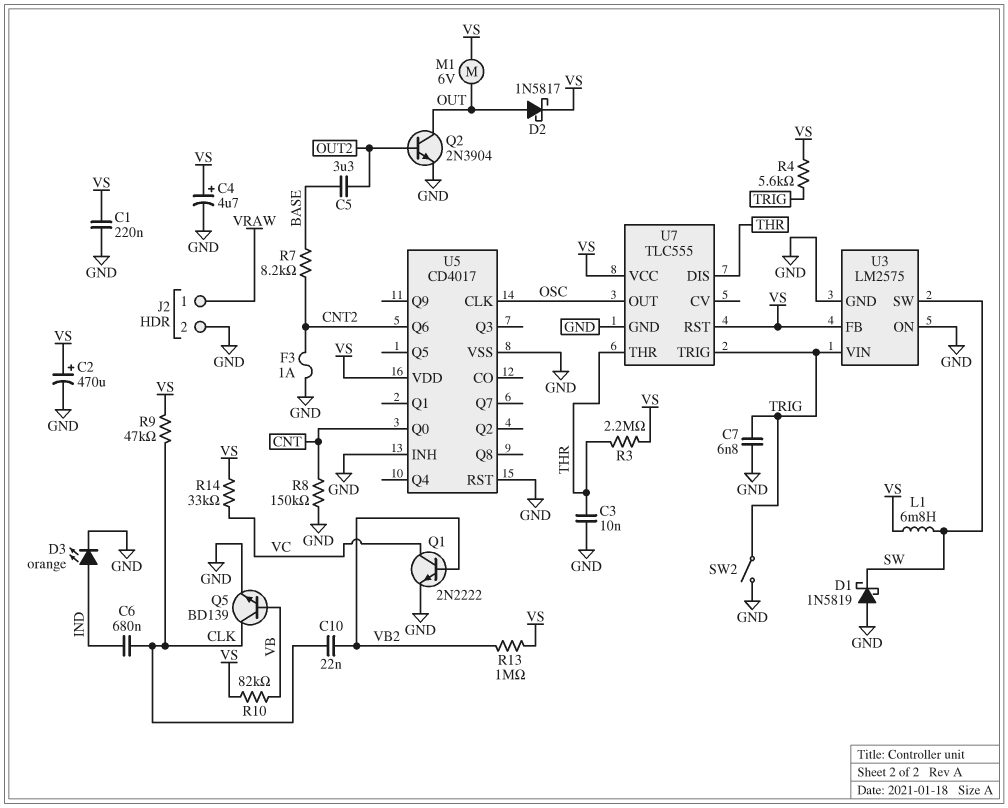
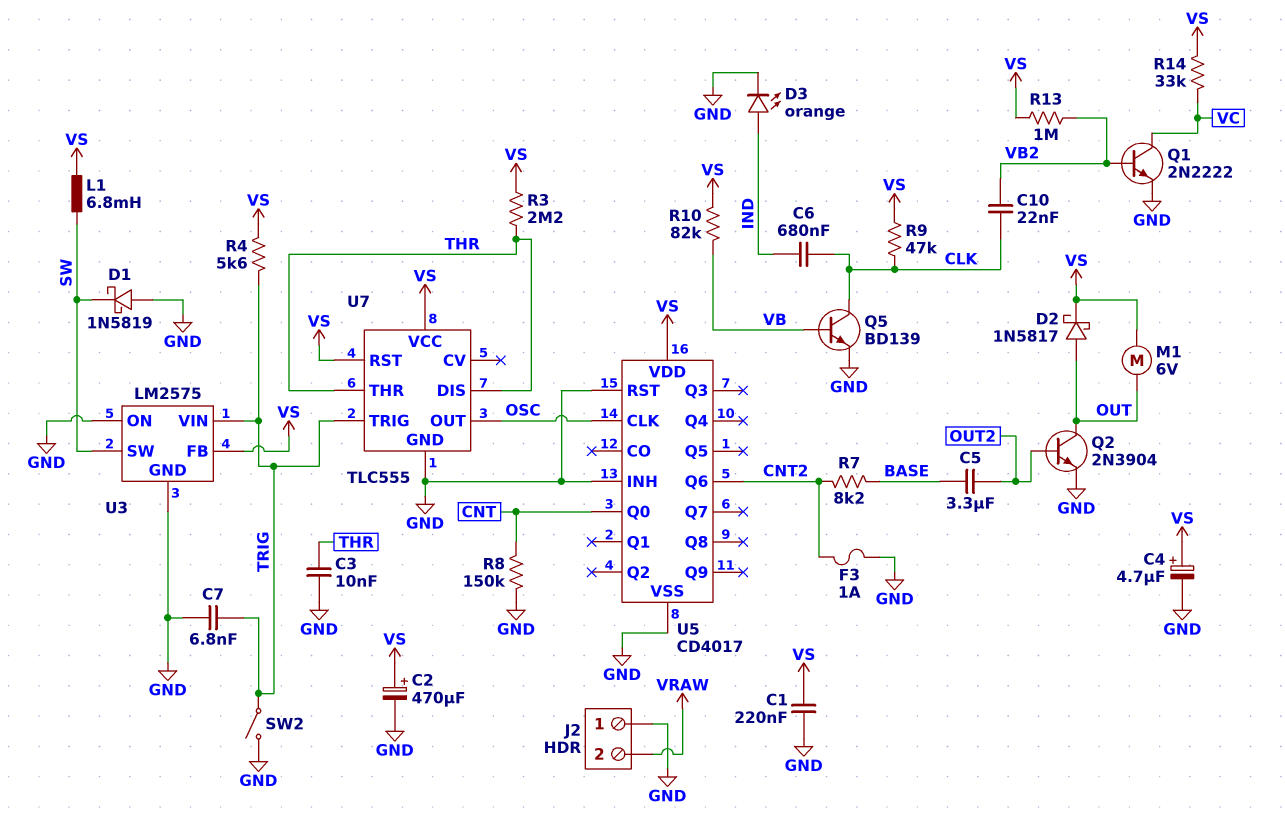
J2 pin 1: VRAW -> GND
J2 pin 2: GND -> VRAW

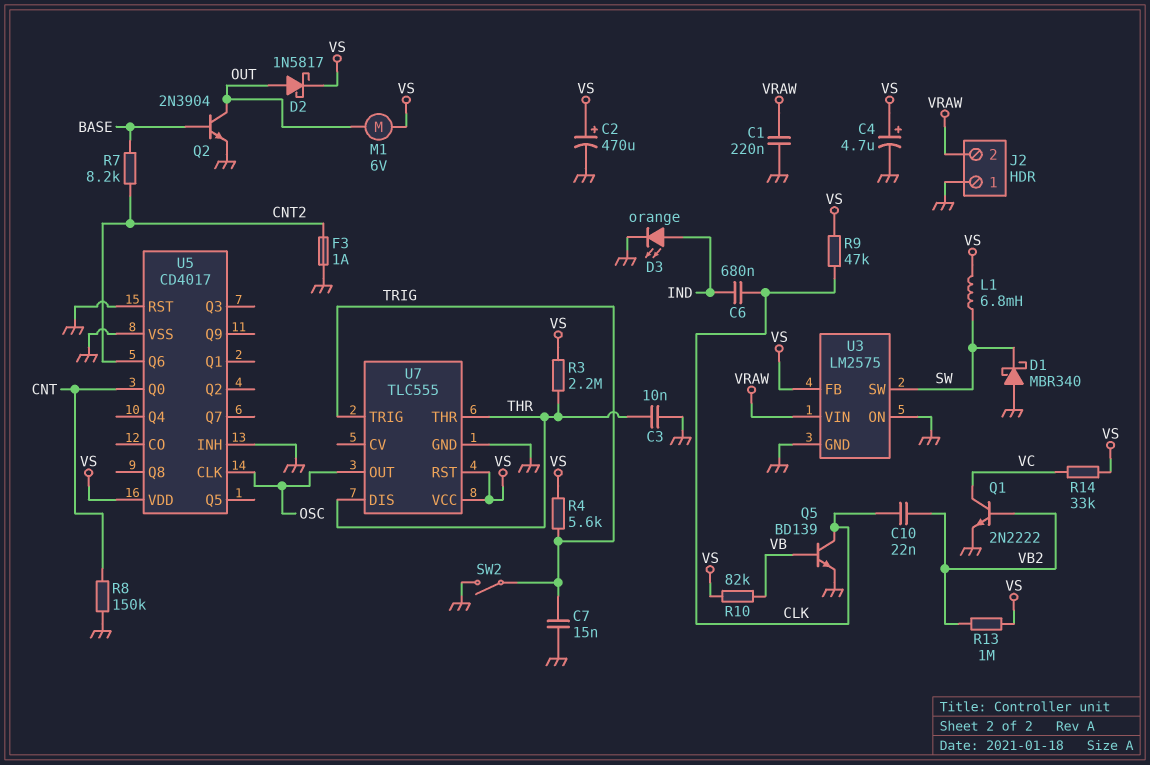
C1: 220nF (GND, VS) -> 220nF (GND, VRAW)
C5: 3.3uF (BASE, OUT2) -> none
C7: 6.8nF (GND, TRIG) -> 15nF (GND, TRIG)
D1: schottky 1N5819 (A GND, K SW) -> schottky MBR340 (A GND, K SW)
Q2: NPN 2N3904 (B OUT2, C OUT, E GND) -> NPN 2N3904 (B BASE, C OUT, E GND)
U3 pin VIN: TRIG -> VRAW

